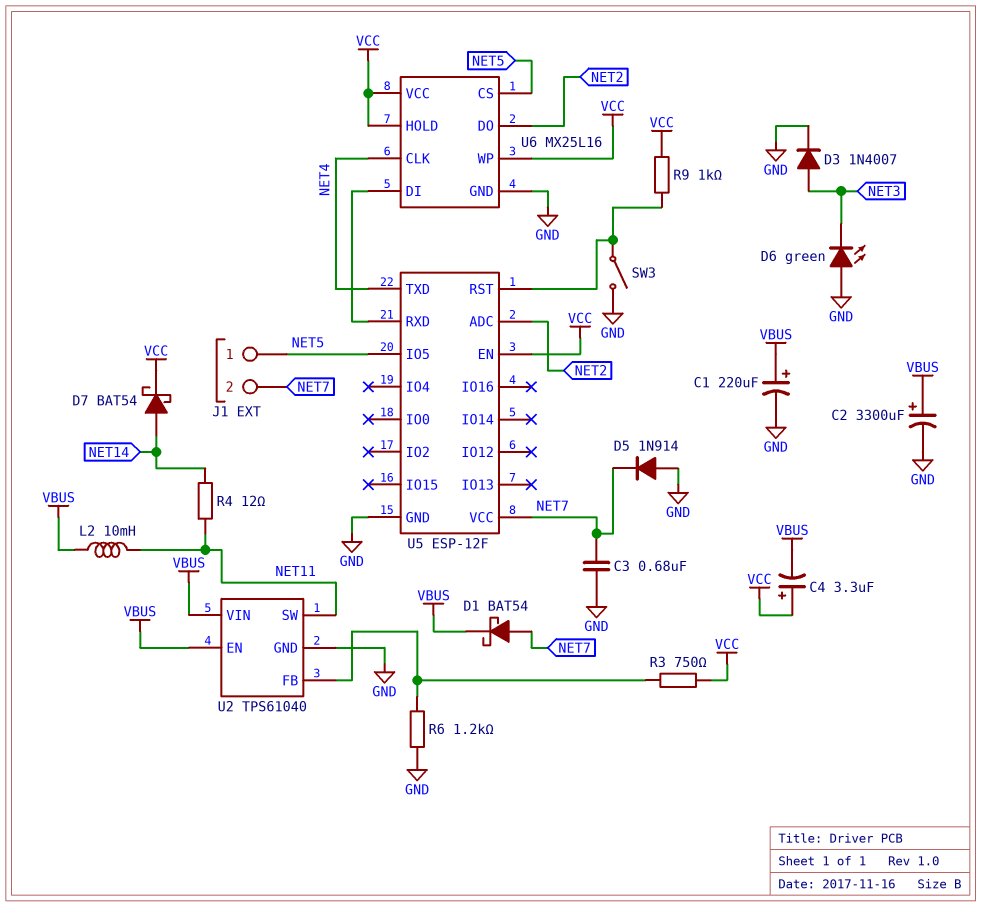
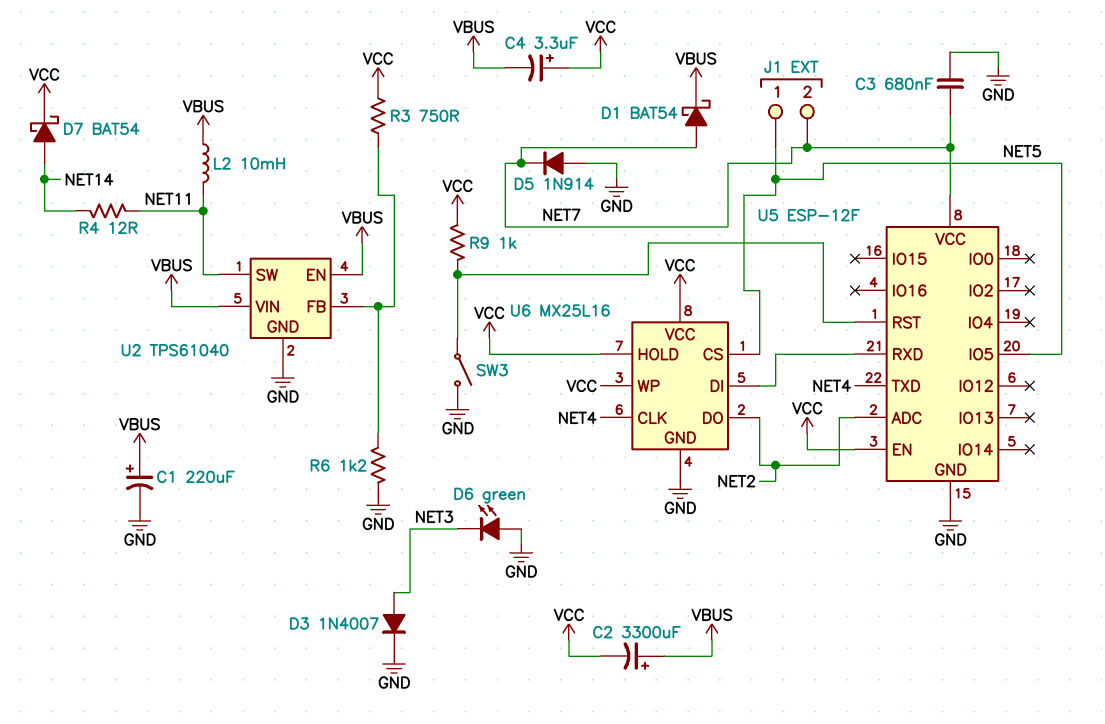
C2: 3300uF (plus VBUS, minus GND) -> 3300uF (plus VBUS, minus VCC)

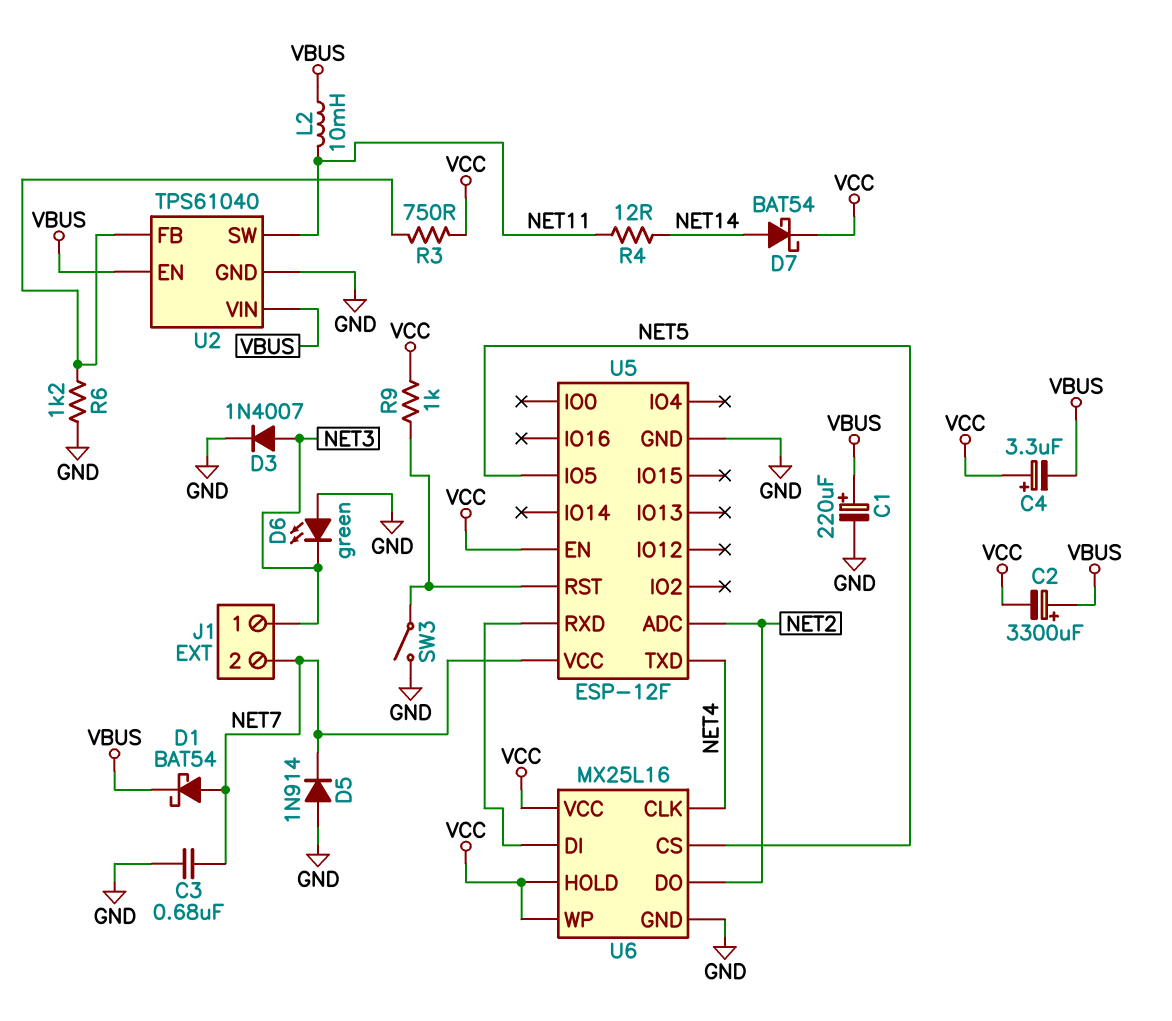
J1 pin 1: NET5 -> NET3

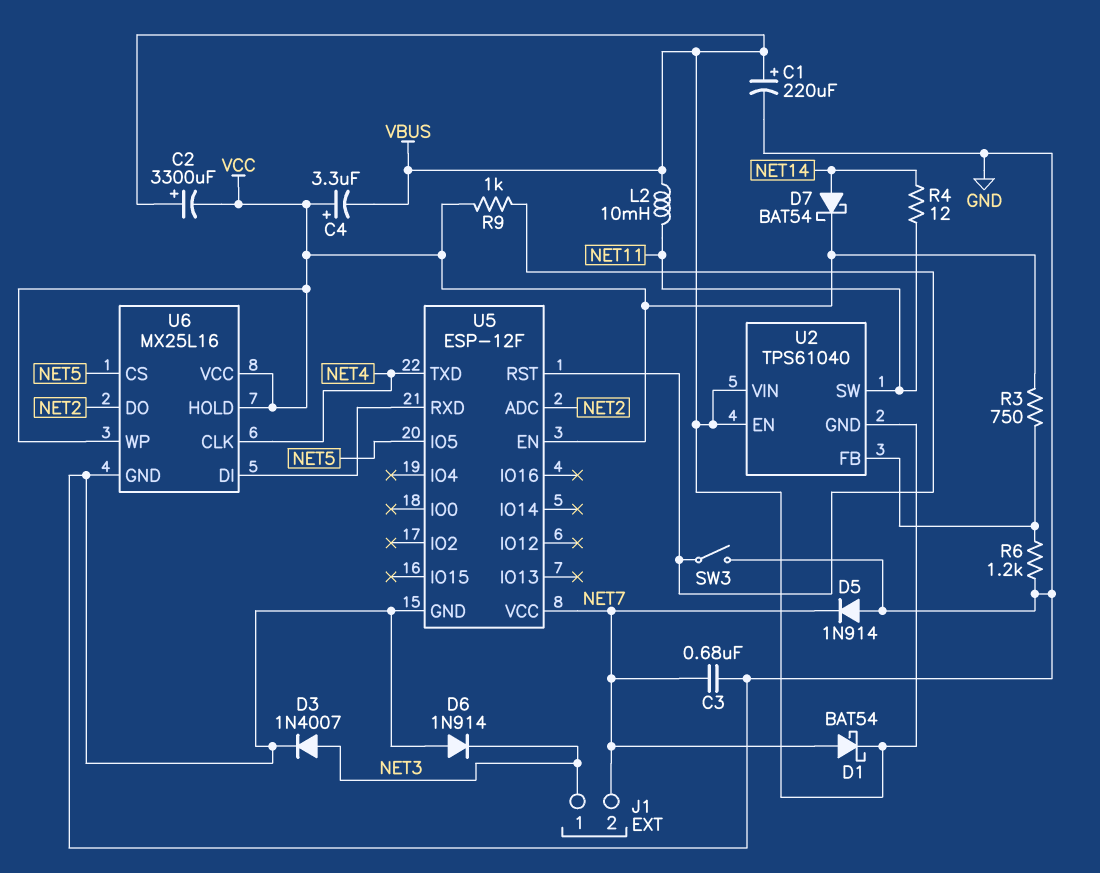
D6: LED green (A GND, K NET3) -> diode 1N914 (A GND, K NET3)
U2 pin GND: GND -> VBUS

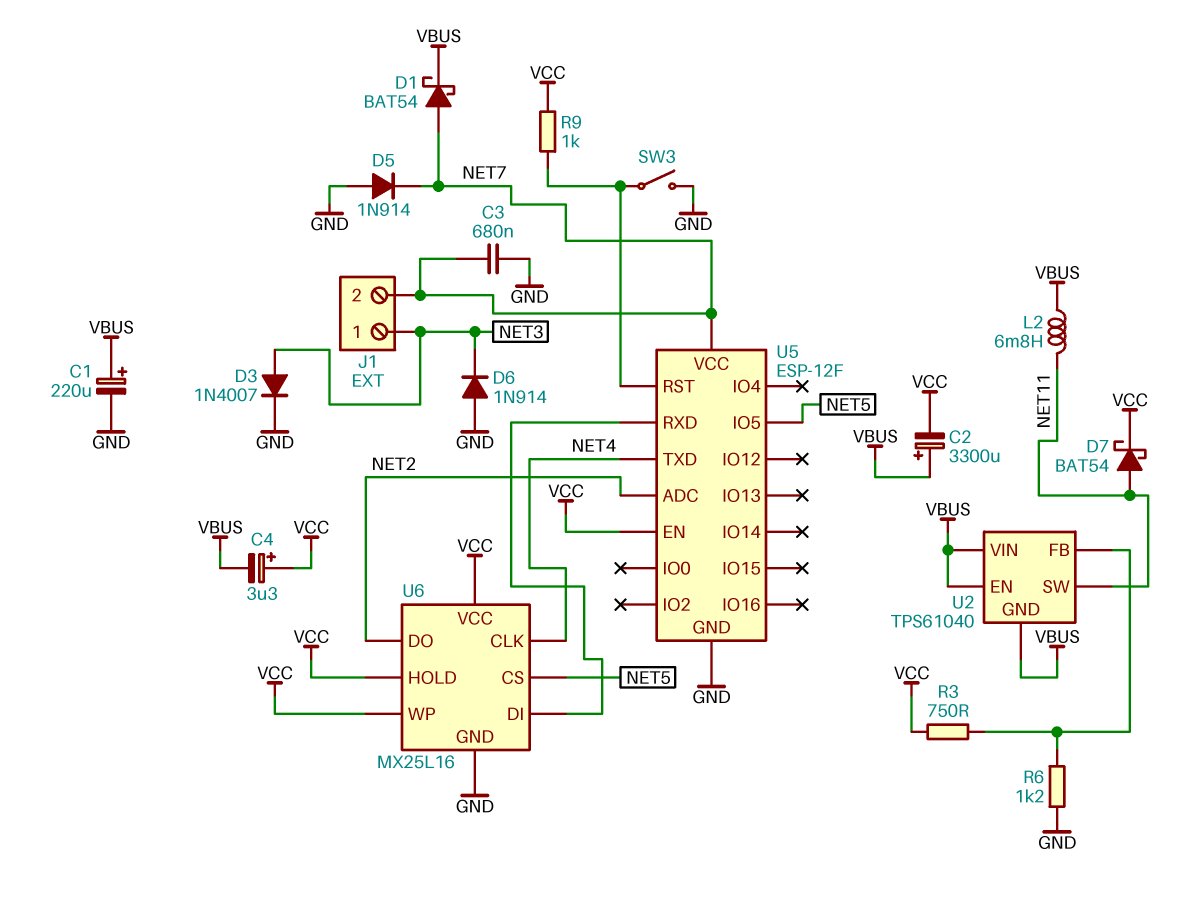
D7: schottky BAT54 (A NET14, K VCC) -> schottky BAT54 (A NET11, K VCC)
L2: 10mH (NET11, VBUS) -> 6.8mH (NET11, VBUS)
R4: 12 (NET11, NET14) -> none

